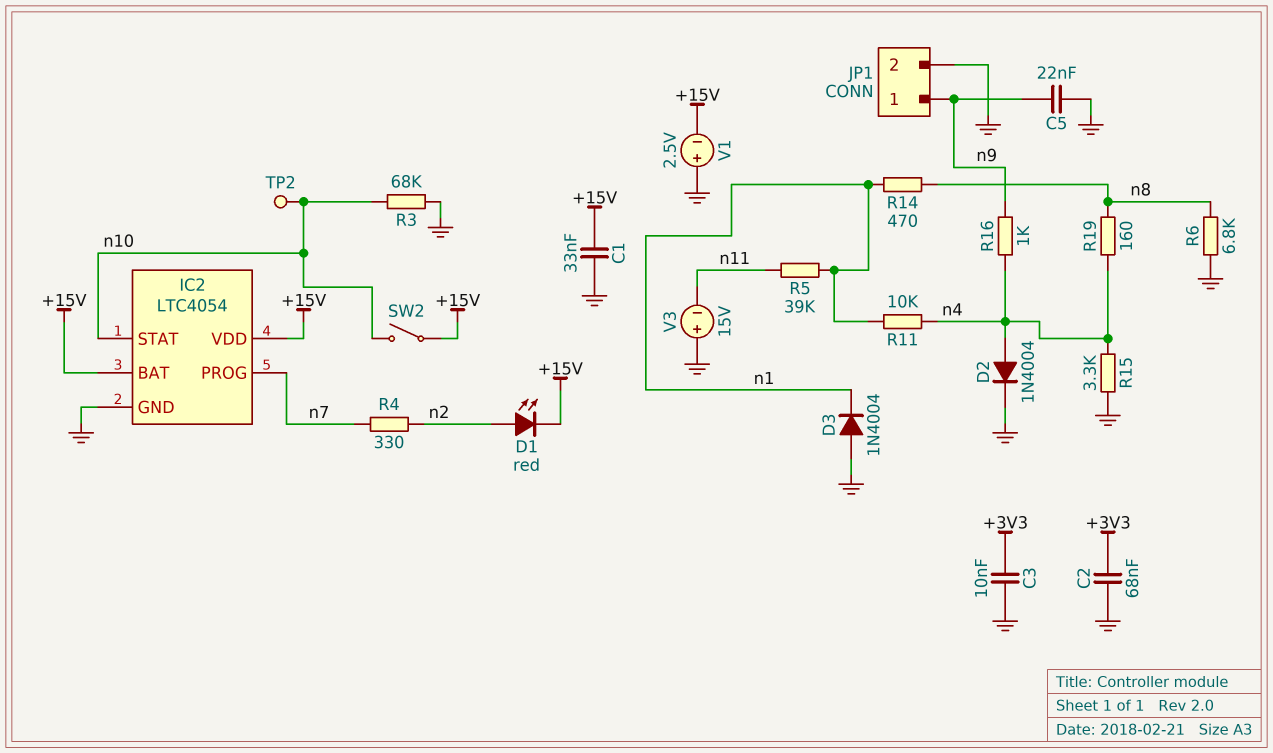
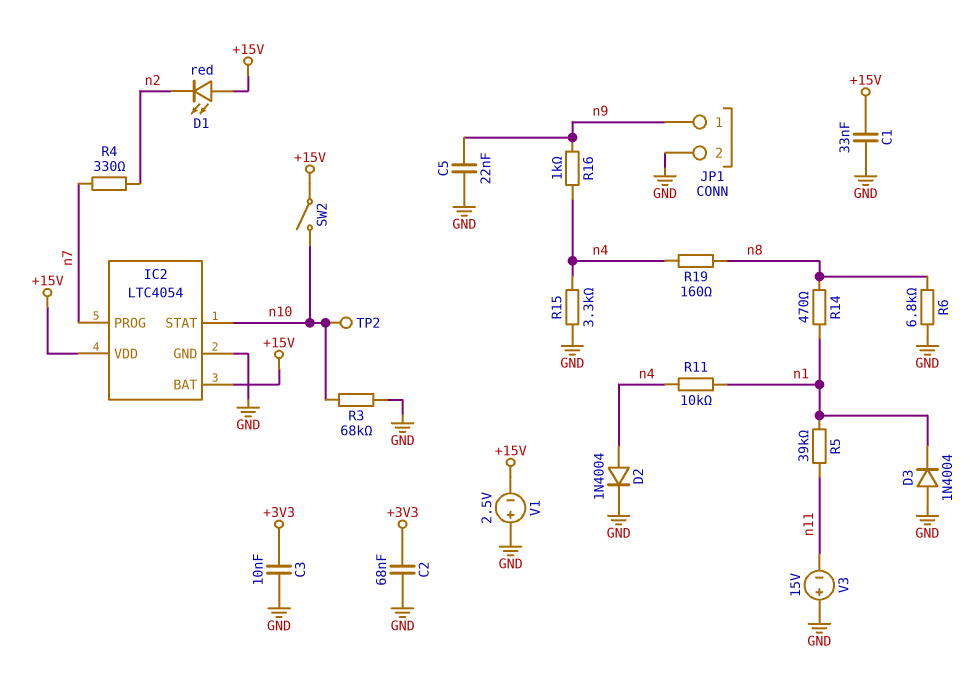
D1: LED red (A n2, K +15V) -> LED red (A +15V, K n2)

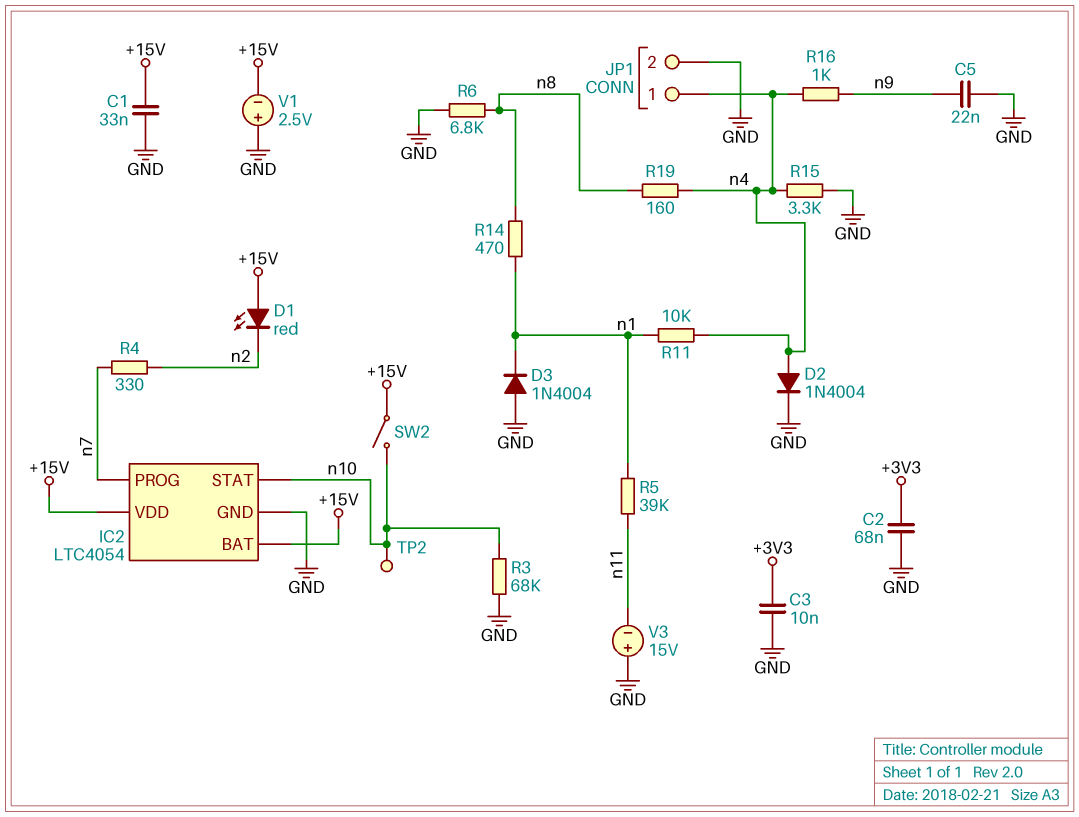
JP1 pin 1: n9 -> n4

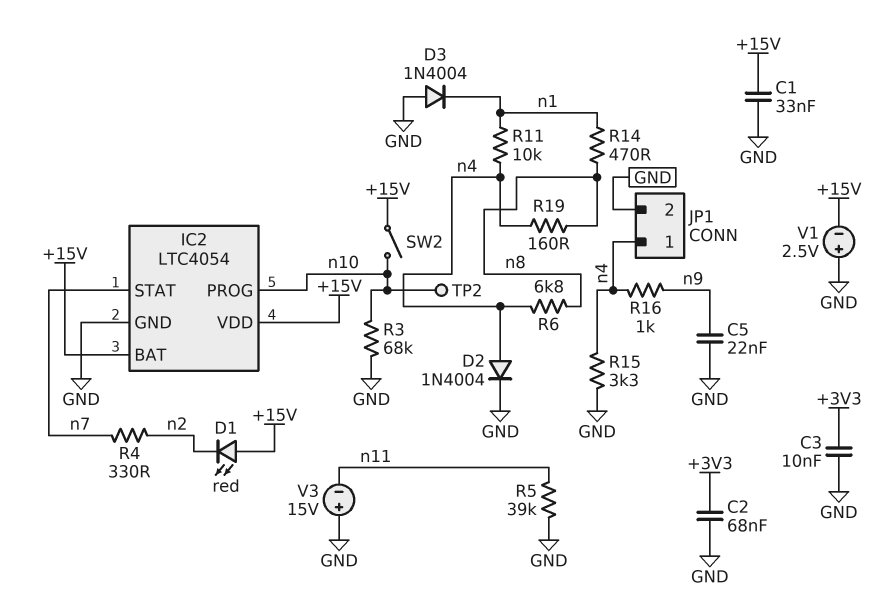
IC2 pin PROG: n7 -> n10
IC2 pin STAT: n10 -> n7
R5: 39k (n1, n11) -> 39k (GND, n11)
R6: 6.8k (GND, n8) -> 6.8k (n4, n8)

